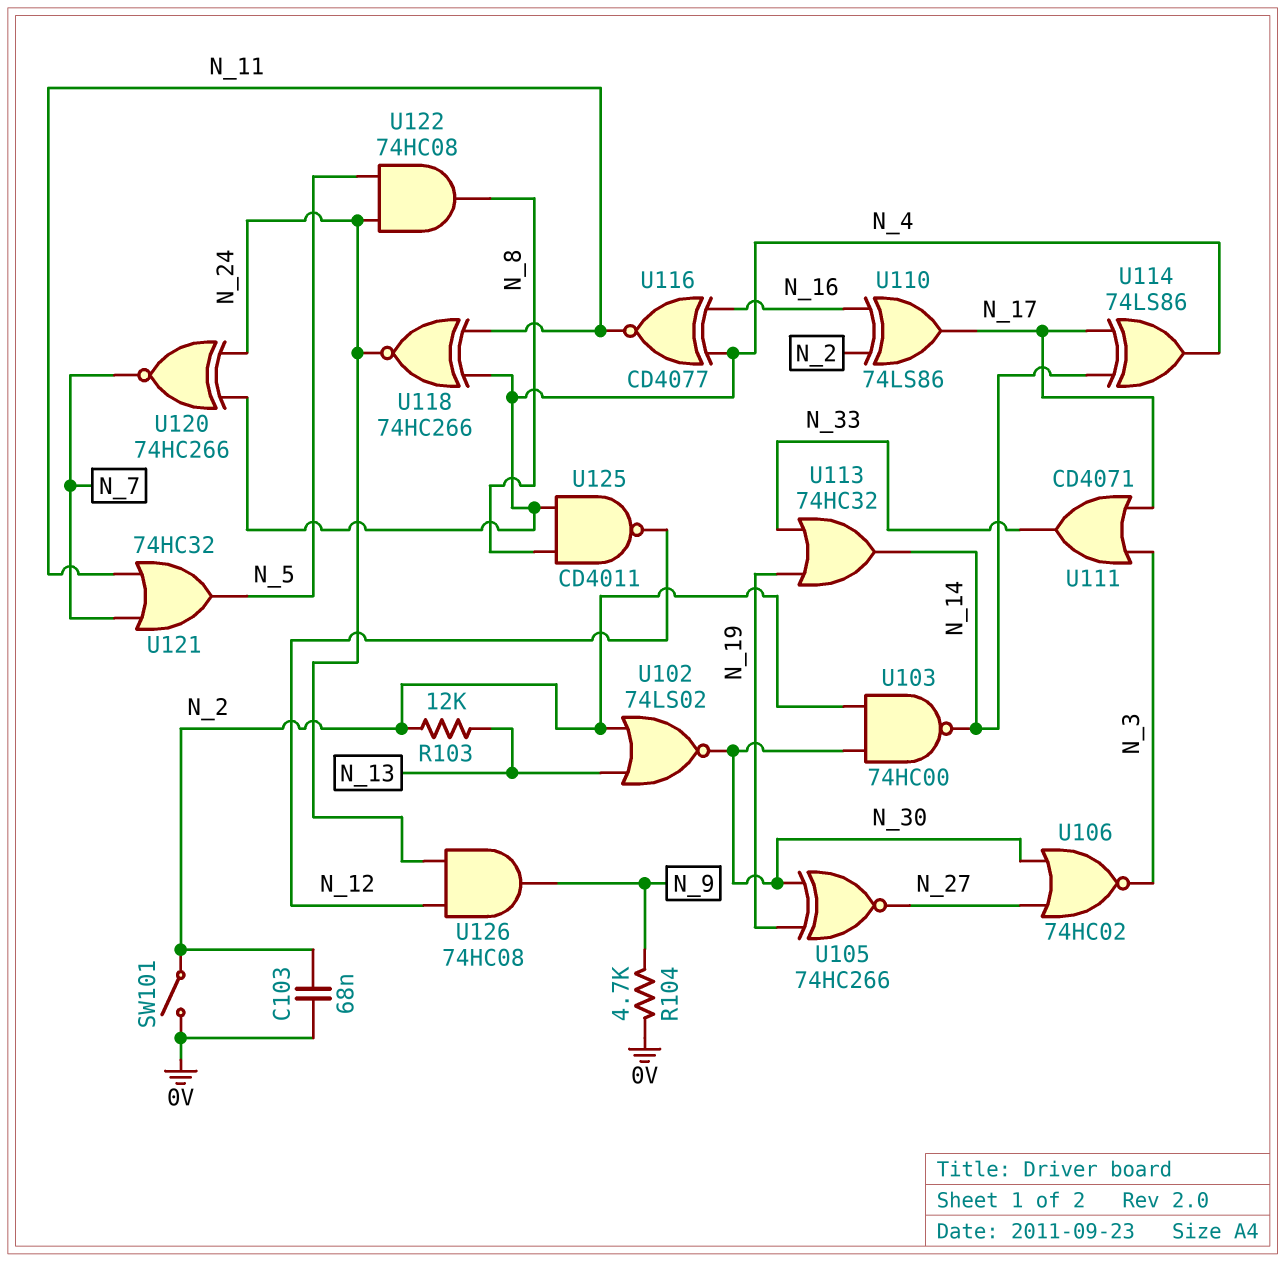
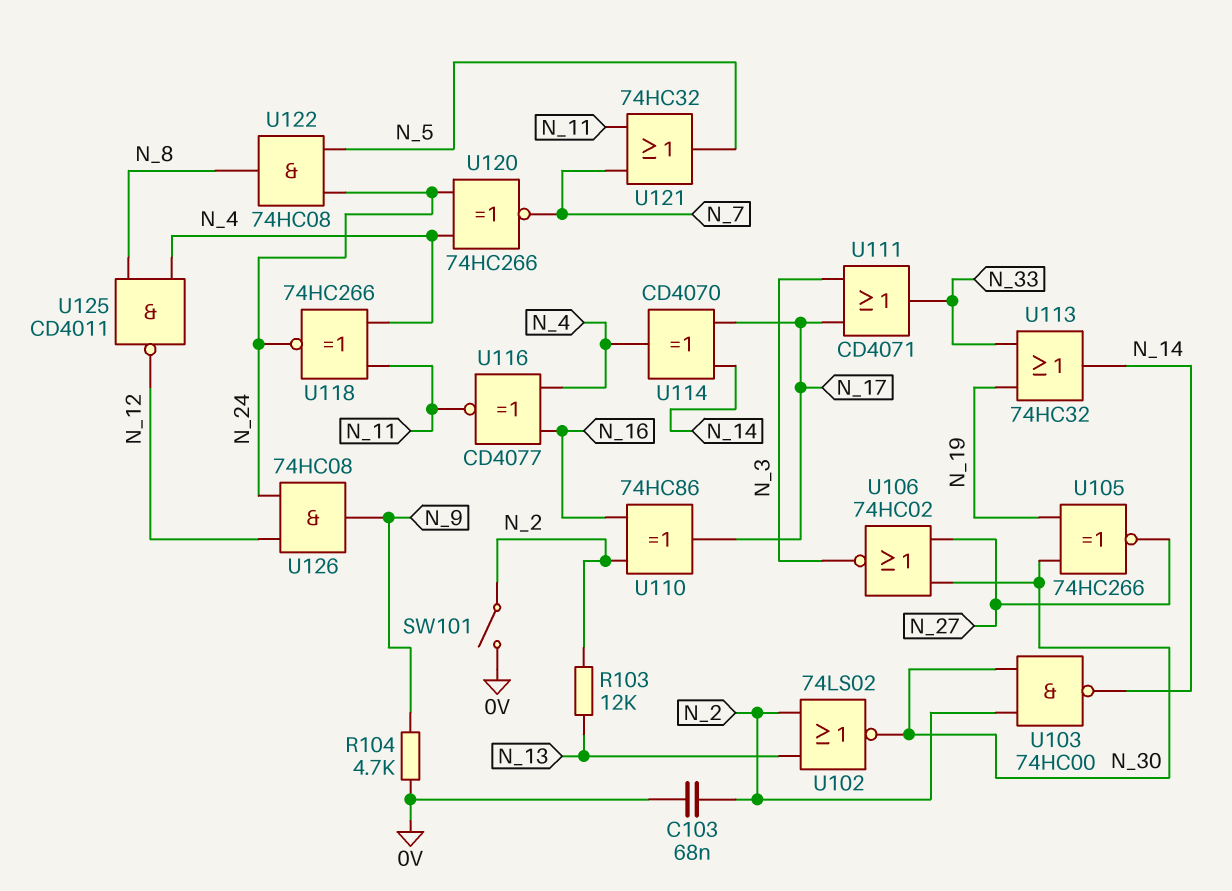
U110: XOR 74LS86 (in N_2, in N_16, out N_17) -> XOR 74HC86 (in N_2, in N_16, out N_17)
U114: XOR 74LS86 (in N_14, in N_17, out N_4) -> XOR CD4070 (in N_14, in N_17, out N_4)

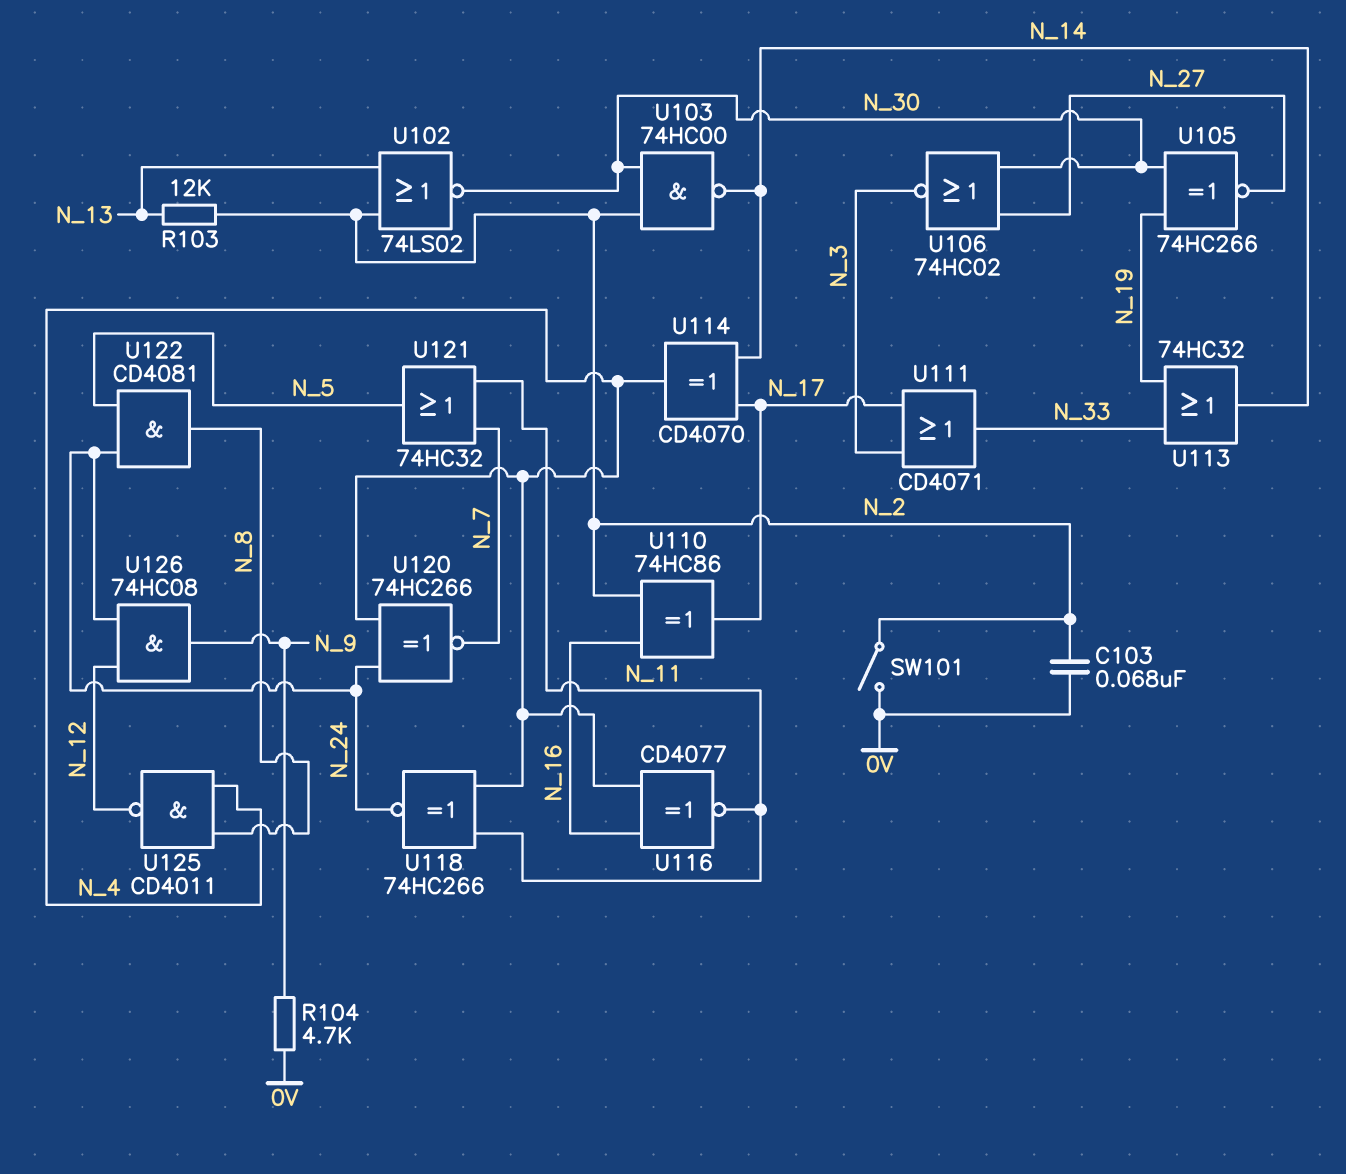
U122: AND 74HC08 (in N_5, in N_24, out N_8) -> AND CD4081 (in N_5, in N_24, out N_8)

